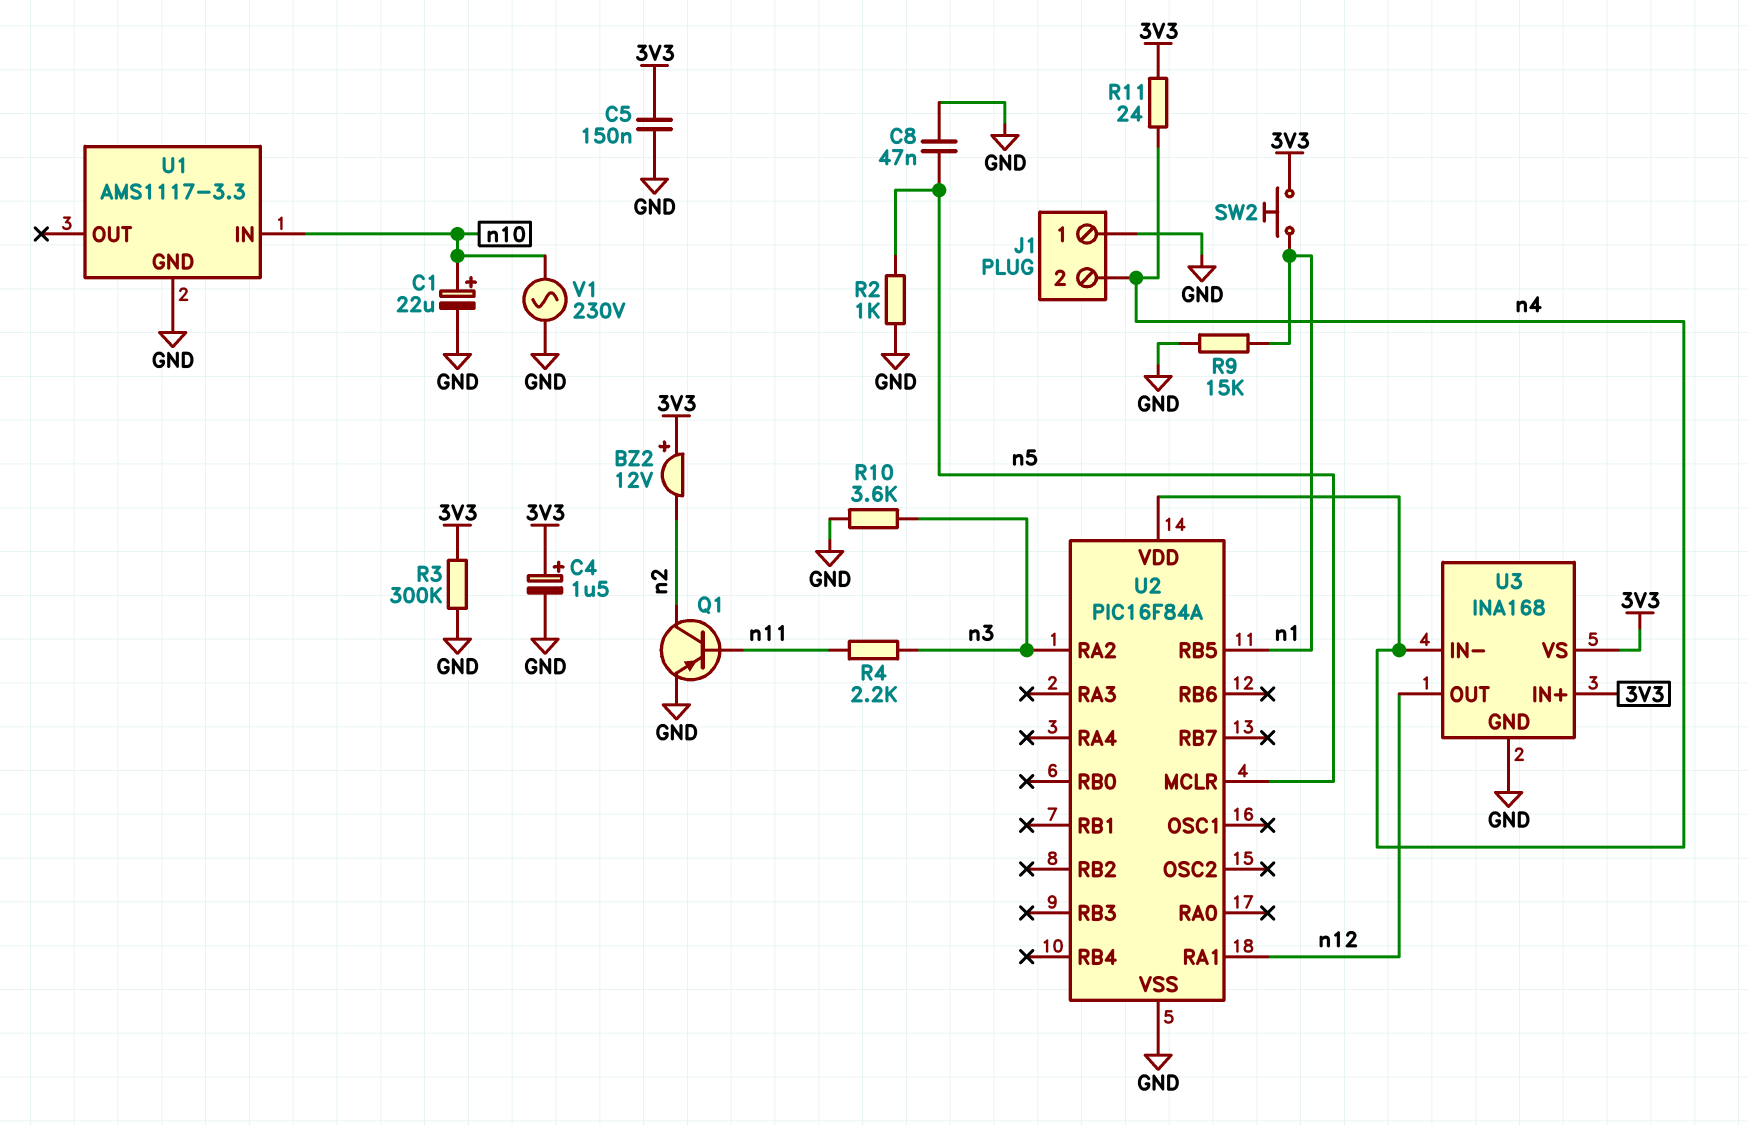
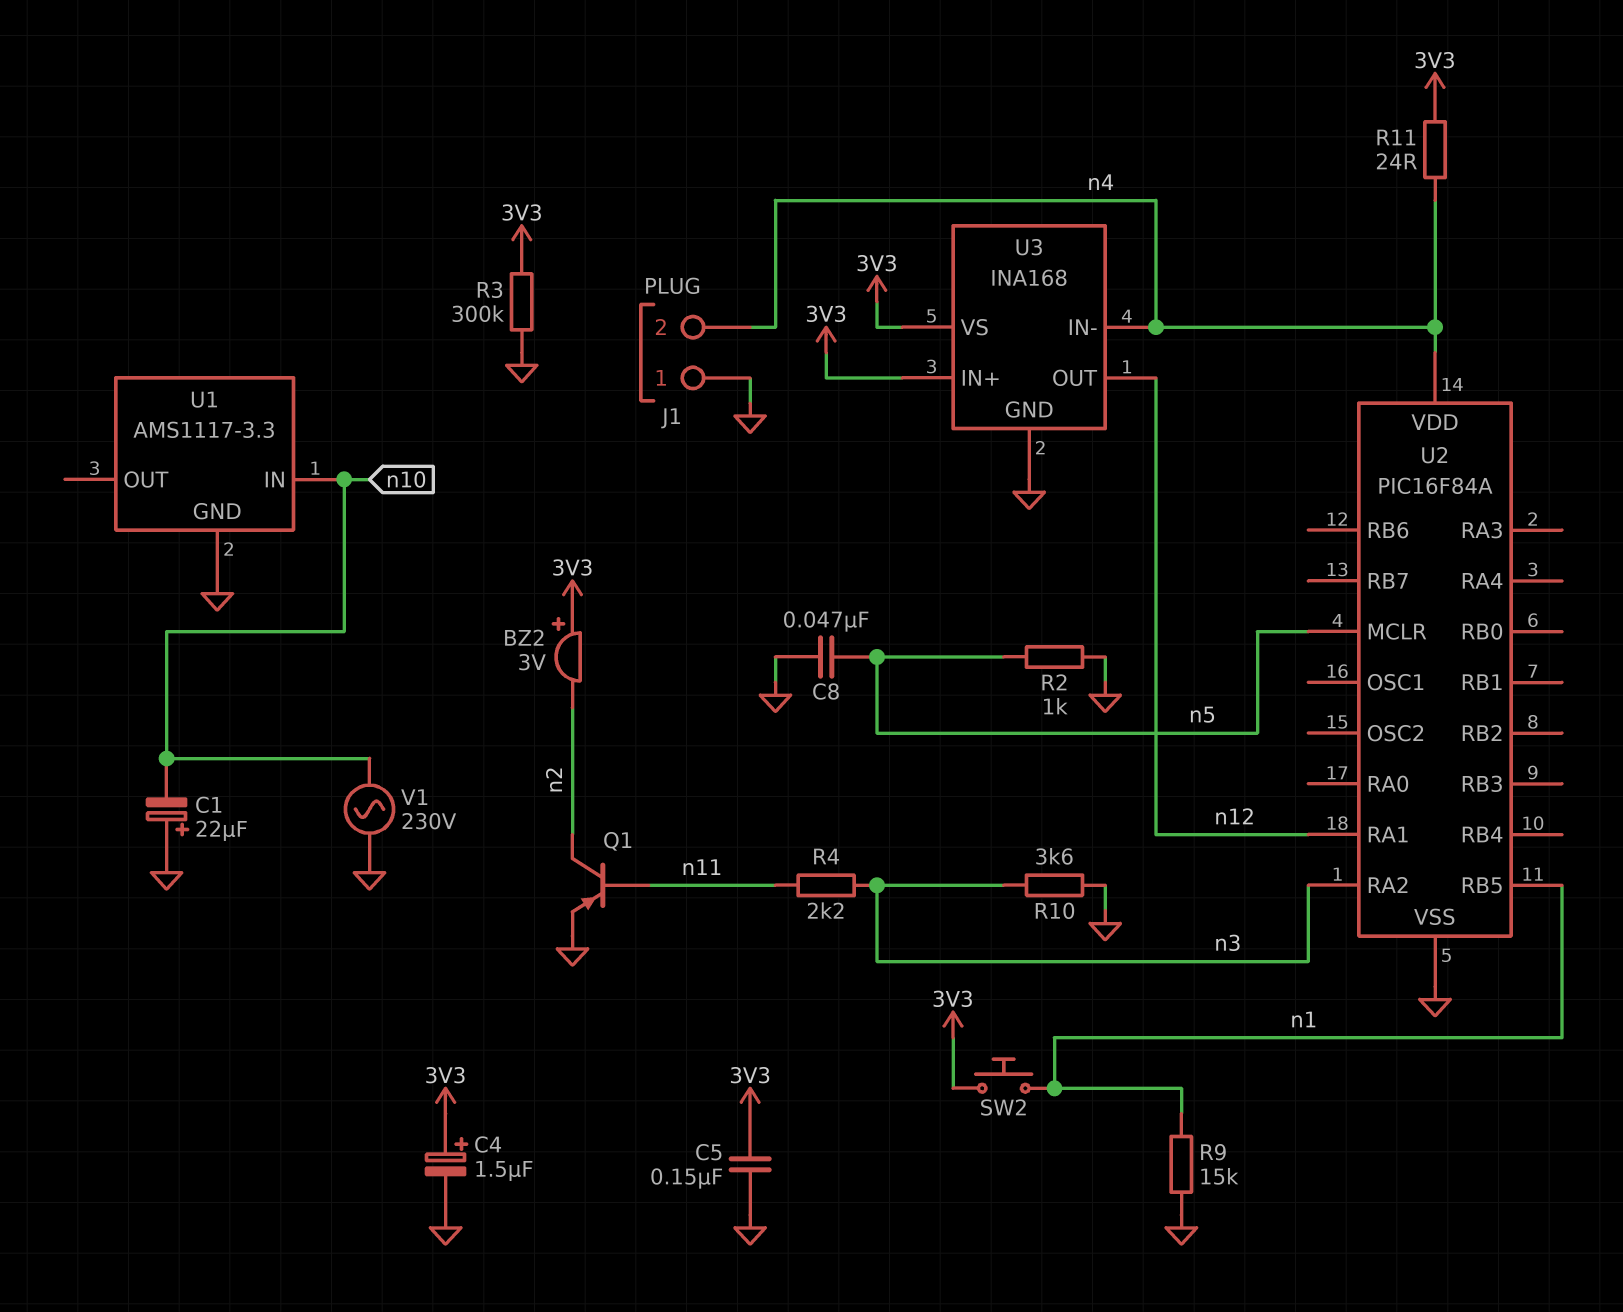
BZ2: buzzer 12V (plus 3V3, minus n2) -> buzzer 3V (plus 3V3, minus n2)
C1: 22uF (plus n10, minus GND) -> 22uF (plus GND, minus n10)

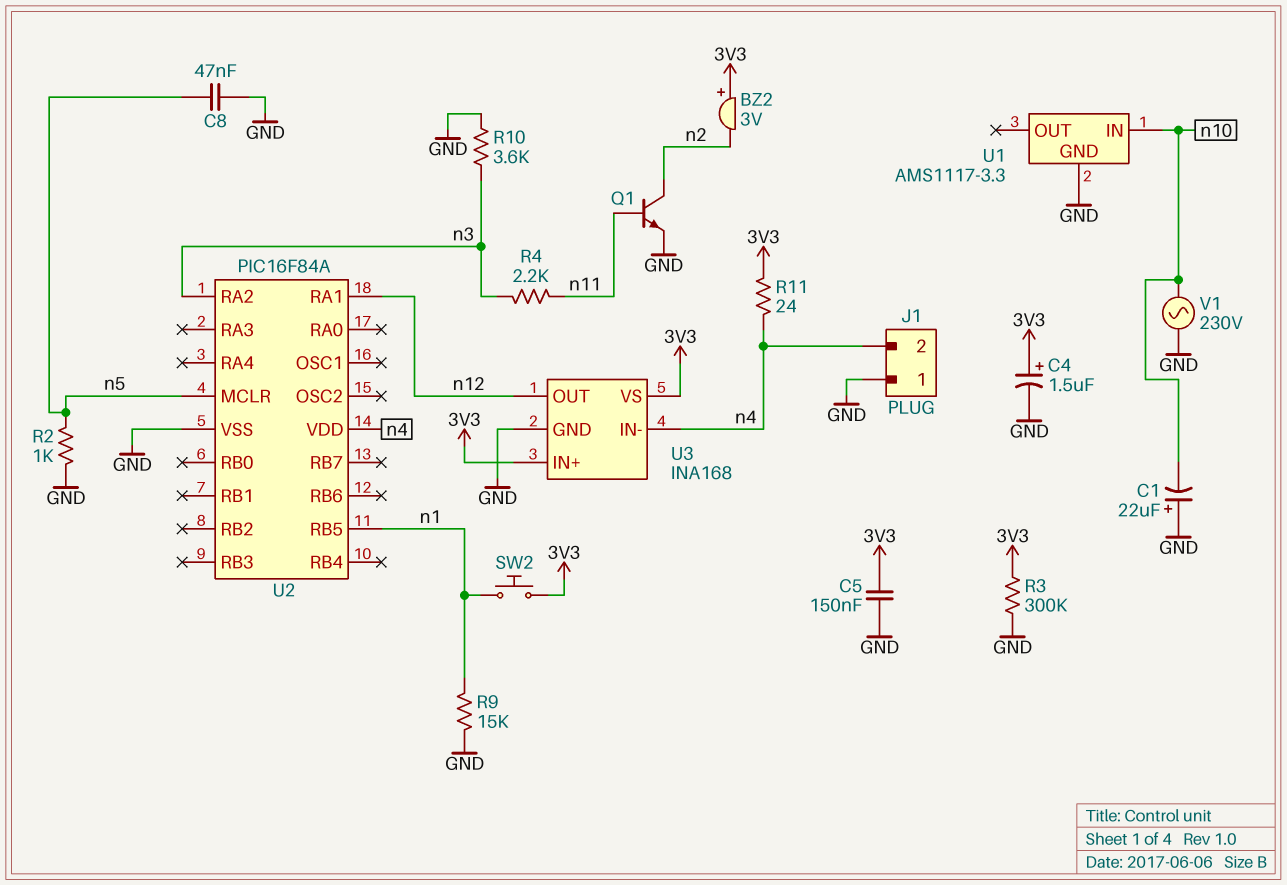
Q1: PNP (B n11, C n2, E GND) -> NPN (B n11, C n2, E GND)

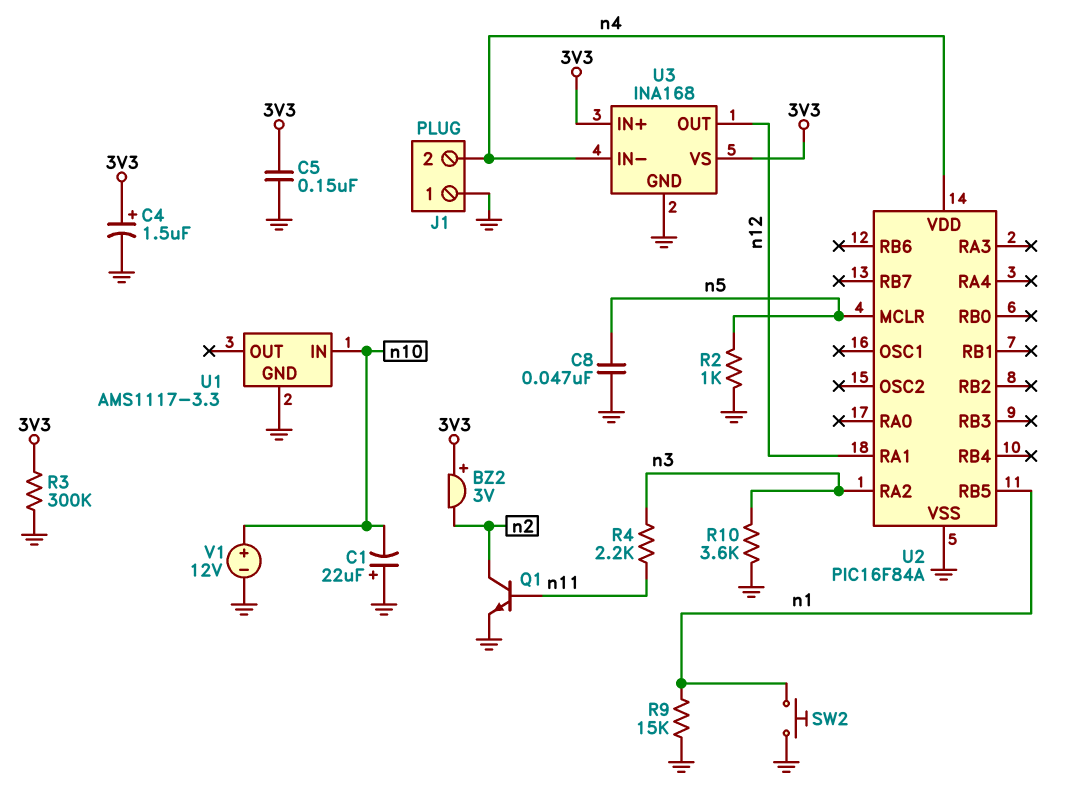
R11: 24 (3V3, n4) -> none
SW2: button (3V3, n1) -> button (GND, n1)
V1: AC 230V (GND, n10) -> 12V (plus n10, minus GND)

